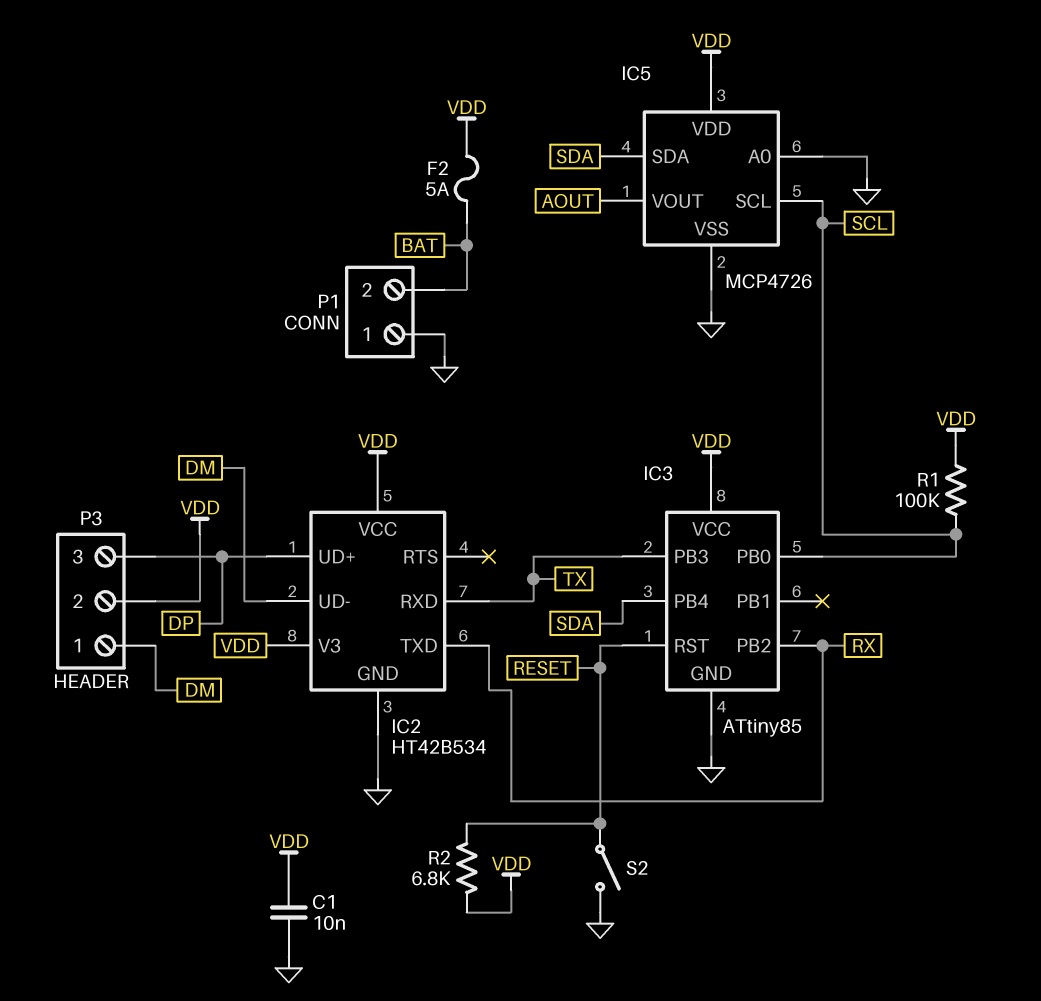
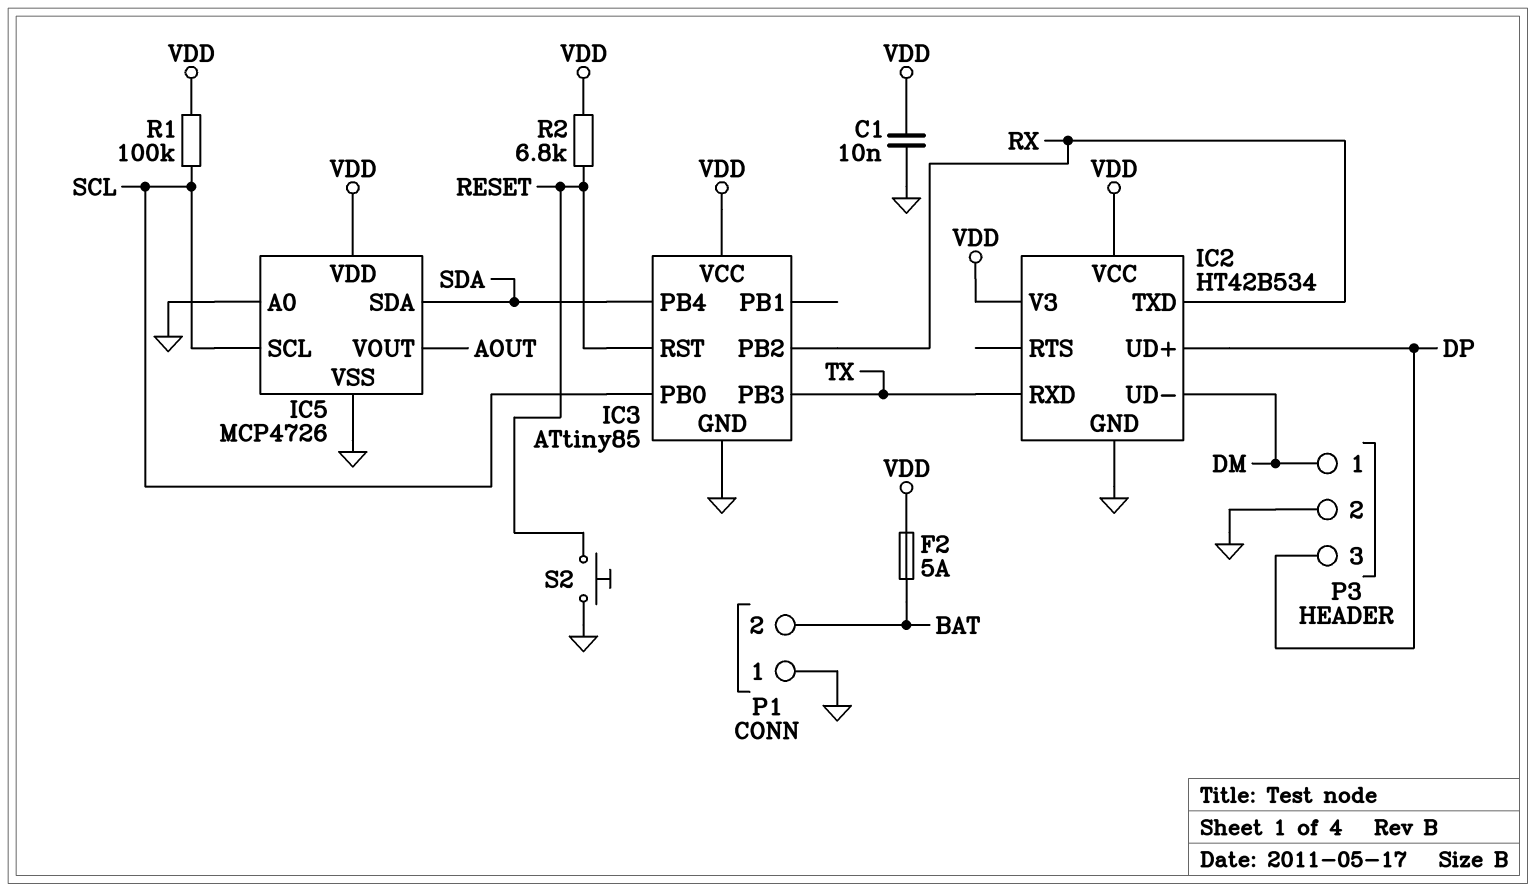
P3 pin 2: VDD -> GND
S2: switch (GND, RESET) -> button (GND, RESET)

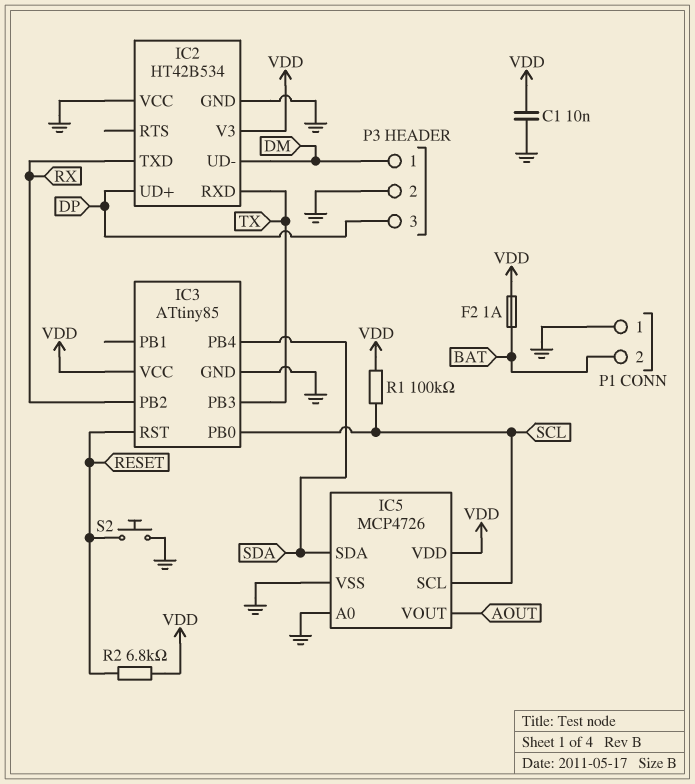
F2: 5A (BAT, VDD) -> 1A (BAT, VDD)
IC2 pin VCC: VDD -> GND

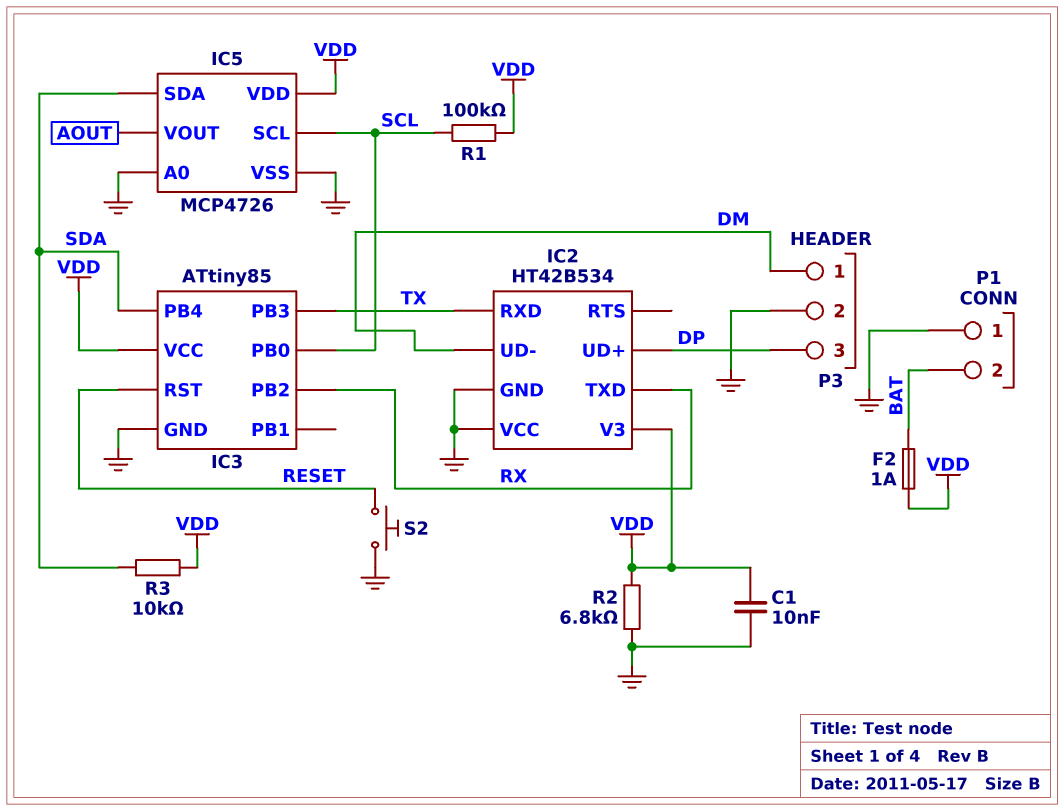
R2: 6.8k (RESET, VDD) -> 6.8k (GND, VDD)
R3: none -> 10k (SDA, VDD)

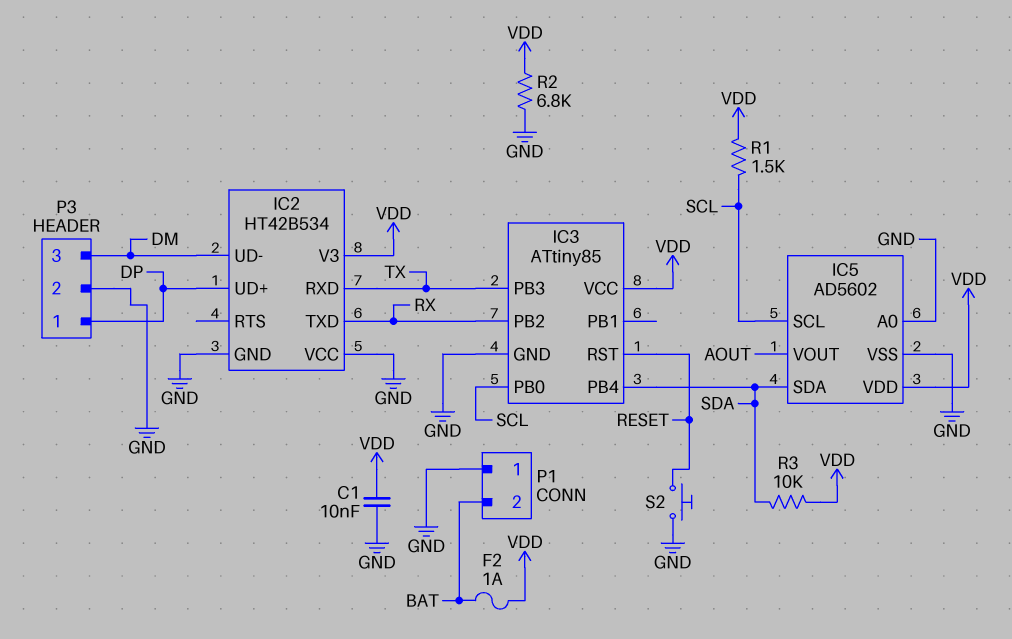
IC5: MCP4726 -> AD5602
P3 pin 1: DM -> DP
P3 pin 3: DP -> DM
R1: 100k (SCL, VDD) -> 1.5k (SCL, VDD)

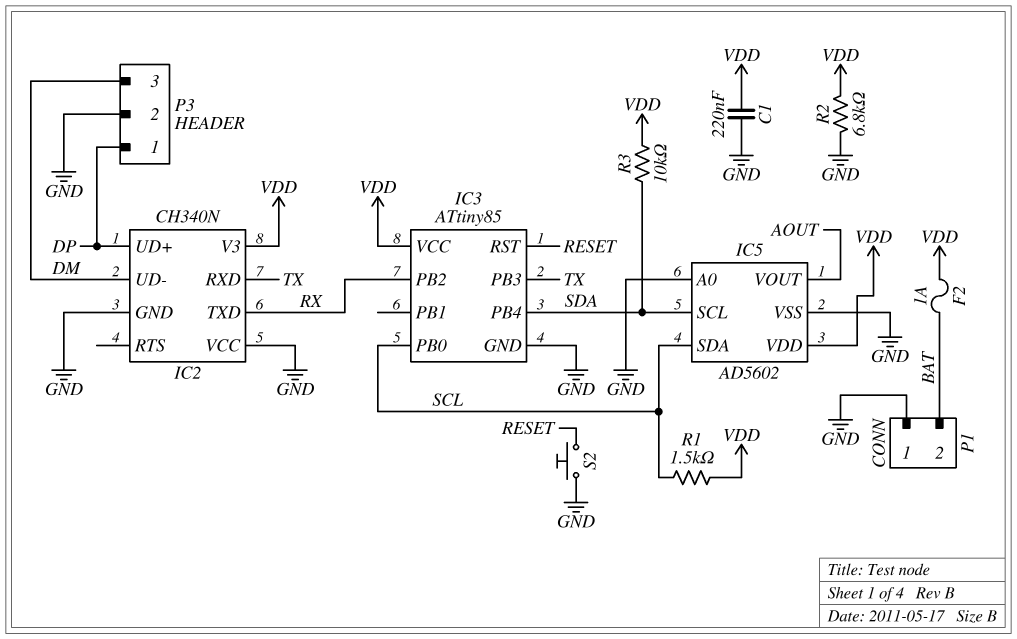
C1: 10nF (GND, VDD) -> 220nF (GND, VDD)
IC2: HT42B534 -> CH340N
IC5 pin SCL: SCL -> SDA
IC5 pin SDA: SDA -> SCL

